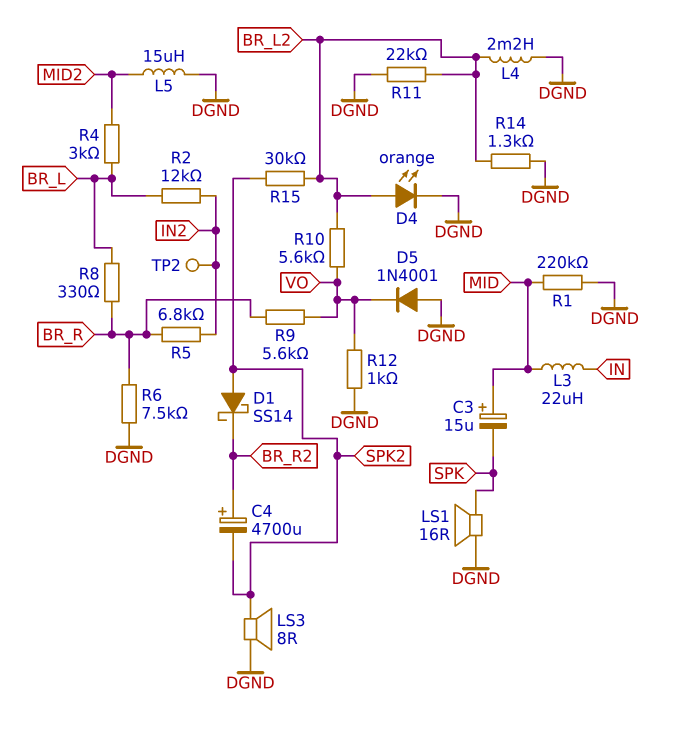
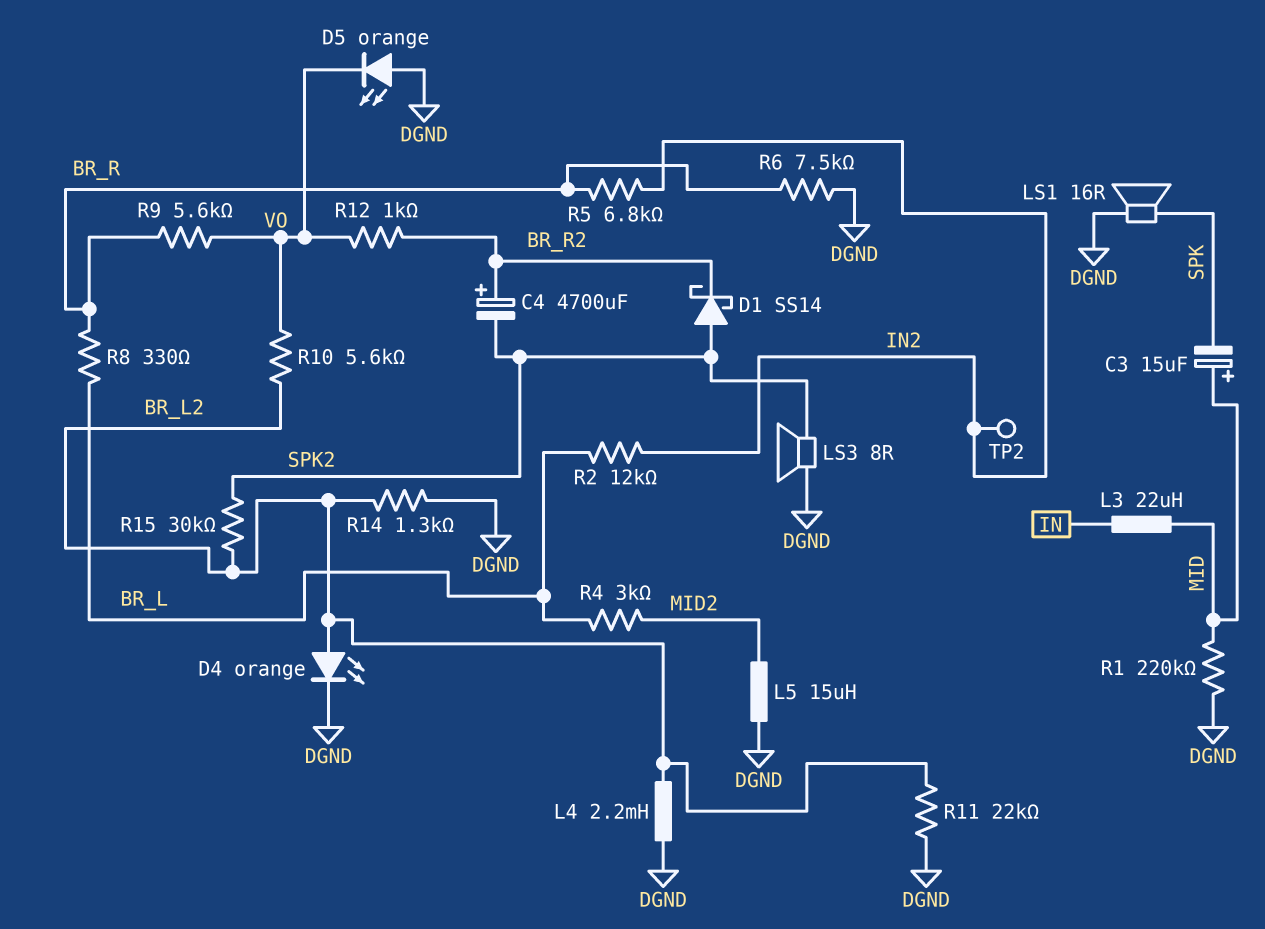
D5: diode 1N4001 (A DGND, K VO) -> LED orange (A DGND, K VO)
R12: 1k (DGND, VO) -> 1k (BR_R2, VO)

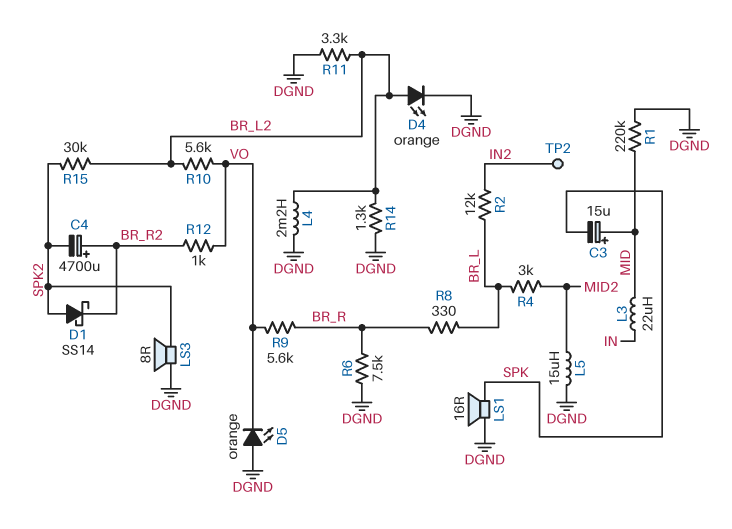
R5: 6.8k (BR_R, IN2) -> none
R11: 22k (BR_L2, DGND) -> 3.3k (BR_L2, DGND)

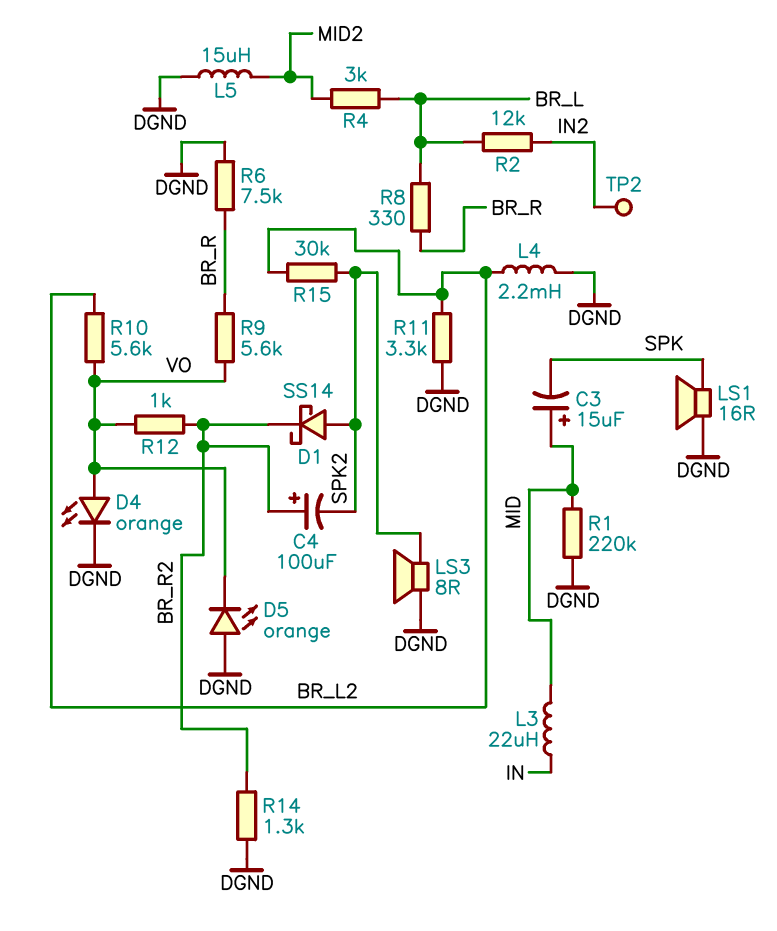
C4: 4700uF (plus BR_R2, minus SPK2) -> 100uF (plus BR_R2, minus SPK2)
D4: LED orange (A BR_L2, K DGND) -> LED orange (A VO, K DGND)
R14: 1.3k (BR_L2, DGND) -> 1.3k (BR_R2, DGND)

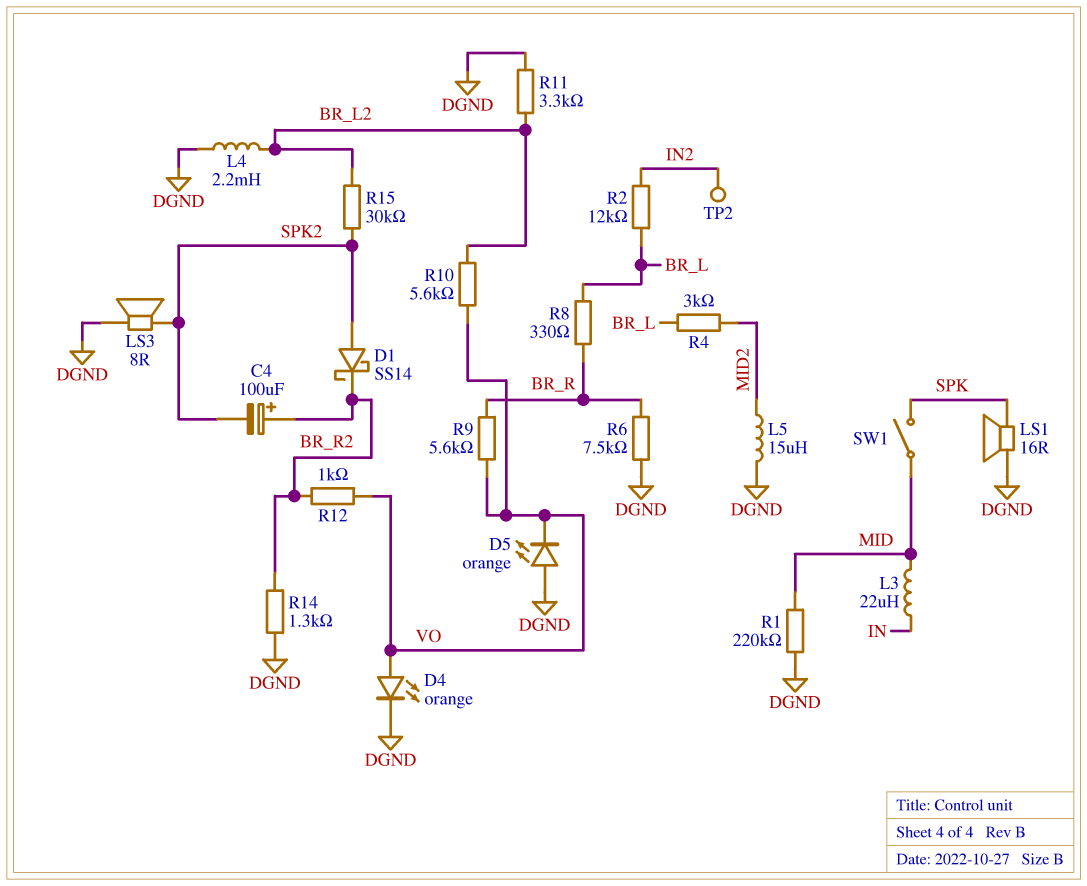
C3: 15uF (plus MID, minus SPK) -> none
SW1: none -> switch (MID, SPK)

